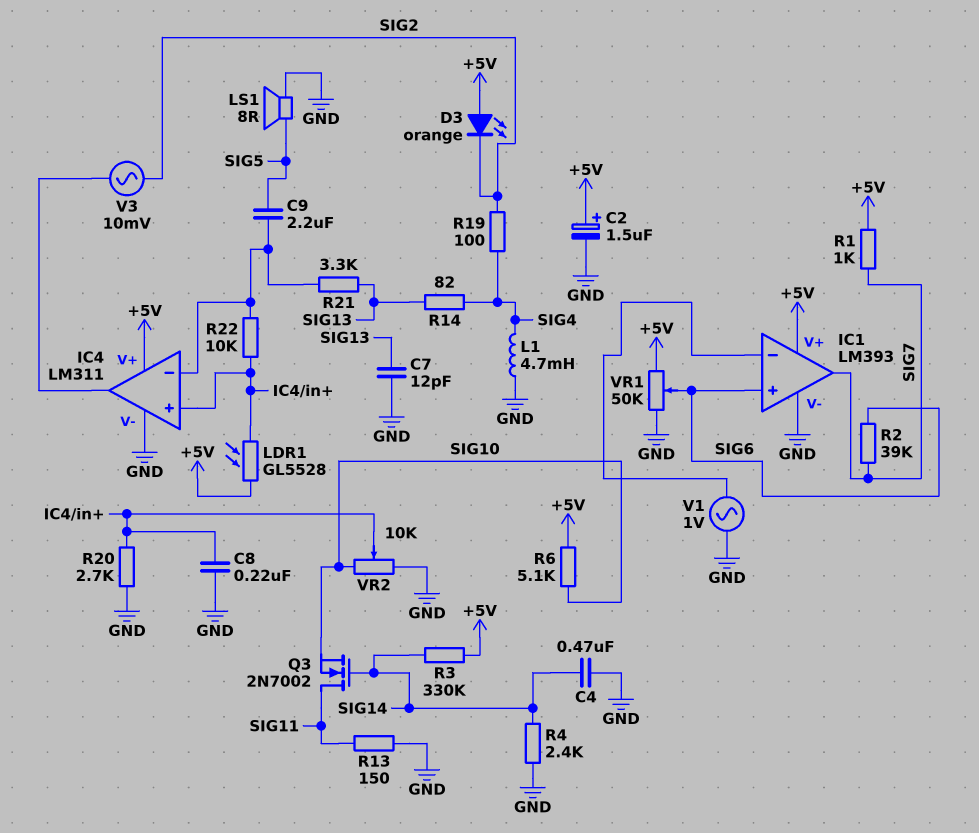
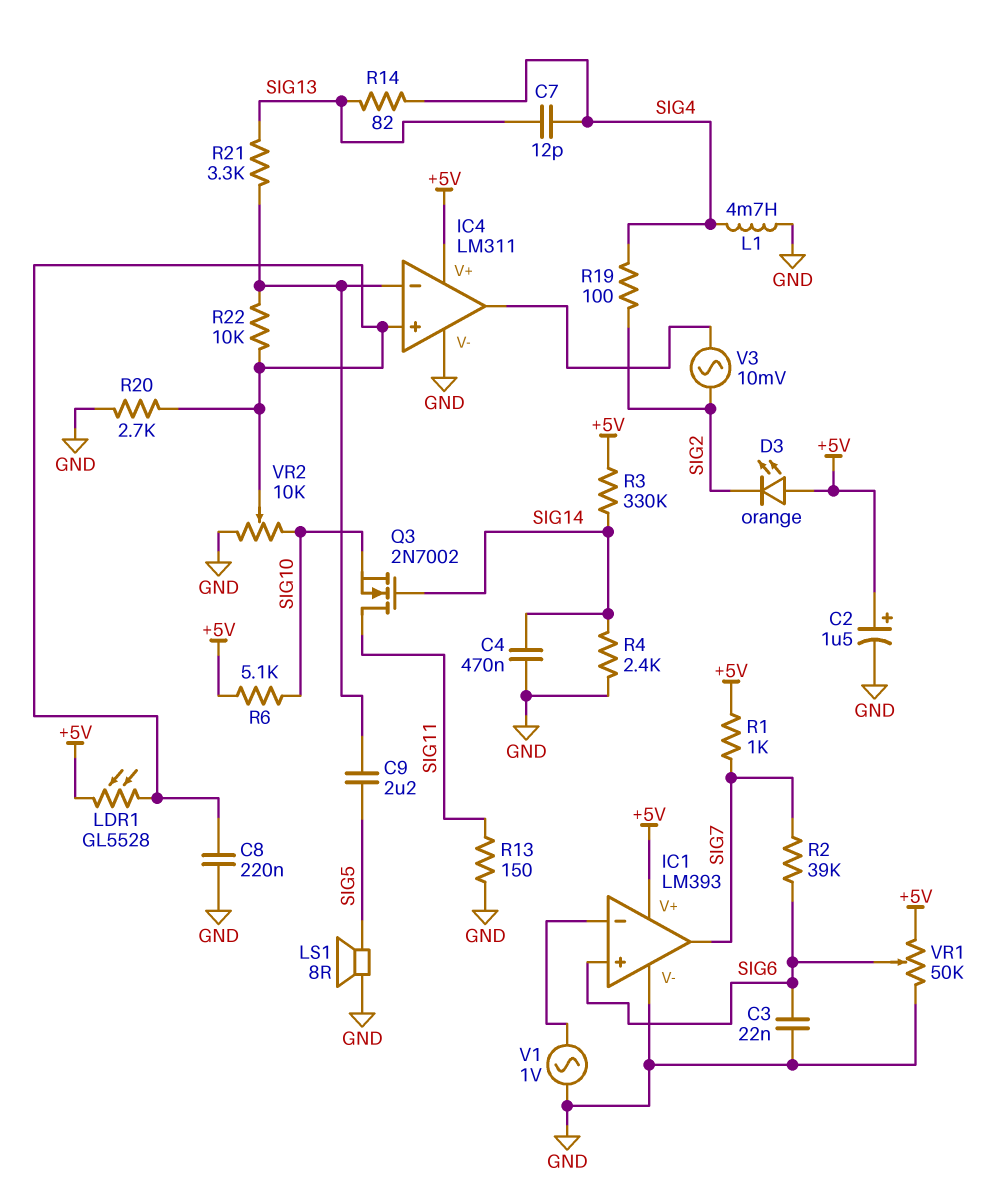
C3: none -> 22nF (GND, SIG6)
C7: 12pF (GND, SIG13) -> 12pF (SIG4, SIG13)

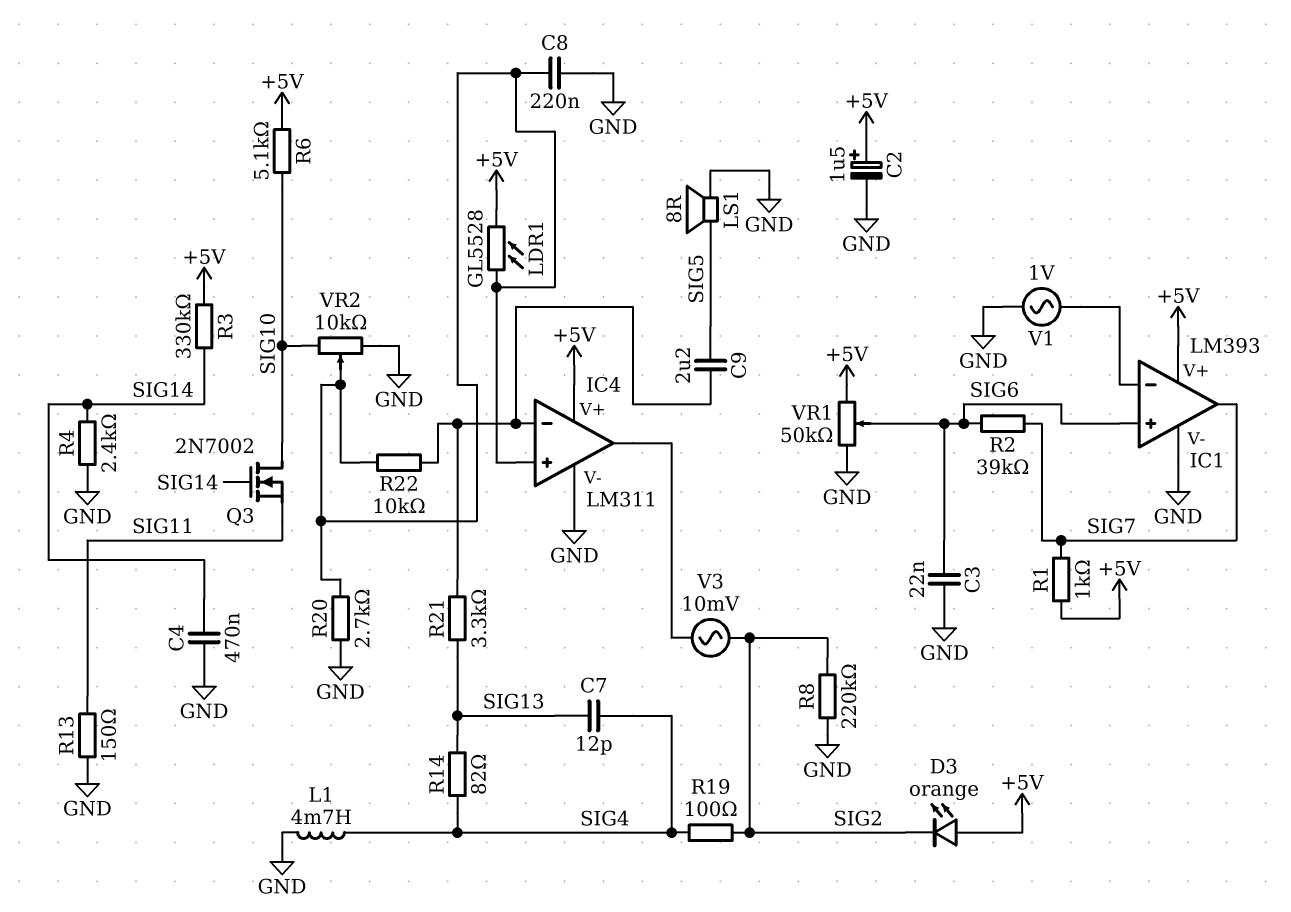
Q3: NMOS 2N7002 (G SIG14, D SIG11, S SIG10) -> NMOS 2N7002 (G SIG14, D SIG10, S SIG11)
R8: none -> 220k (GND, SIG2)

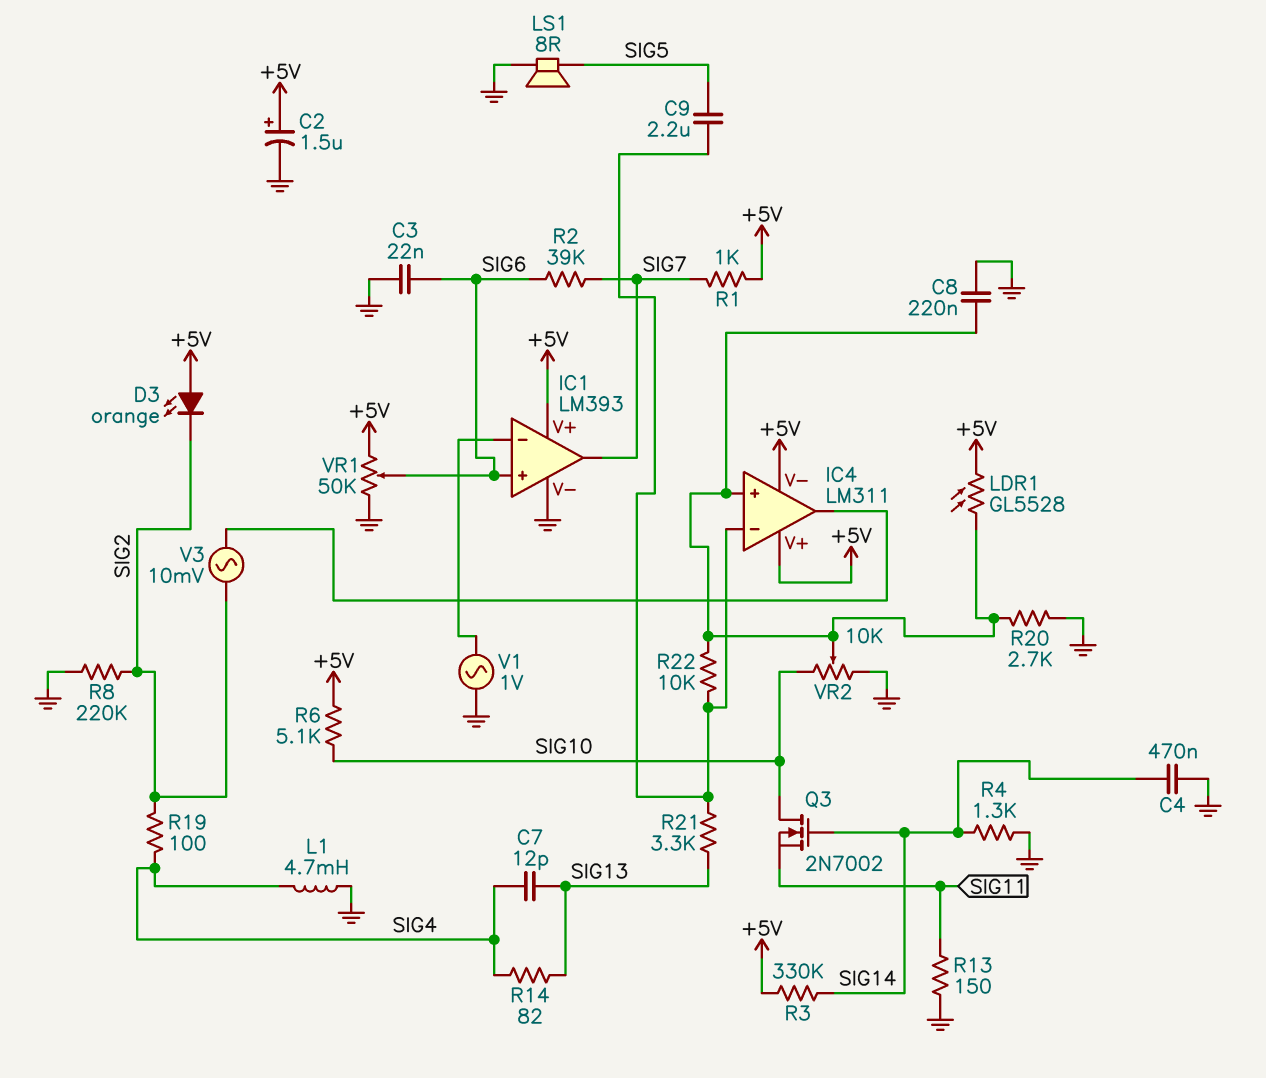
IC4 pin V-: GND -> +5V
R4: 2.4k (GND, SIG14) -> 1.3k (GND, SIG14)

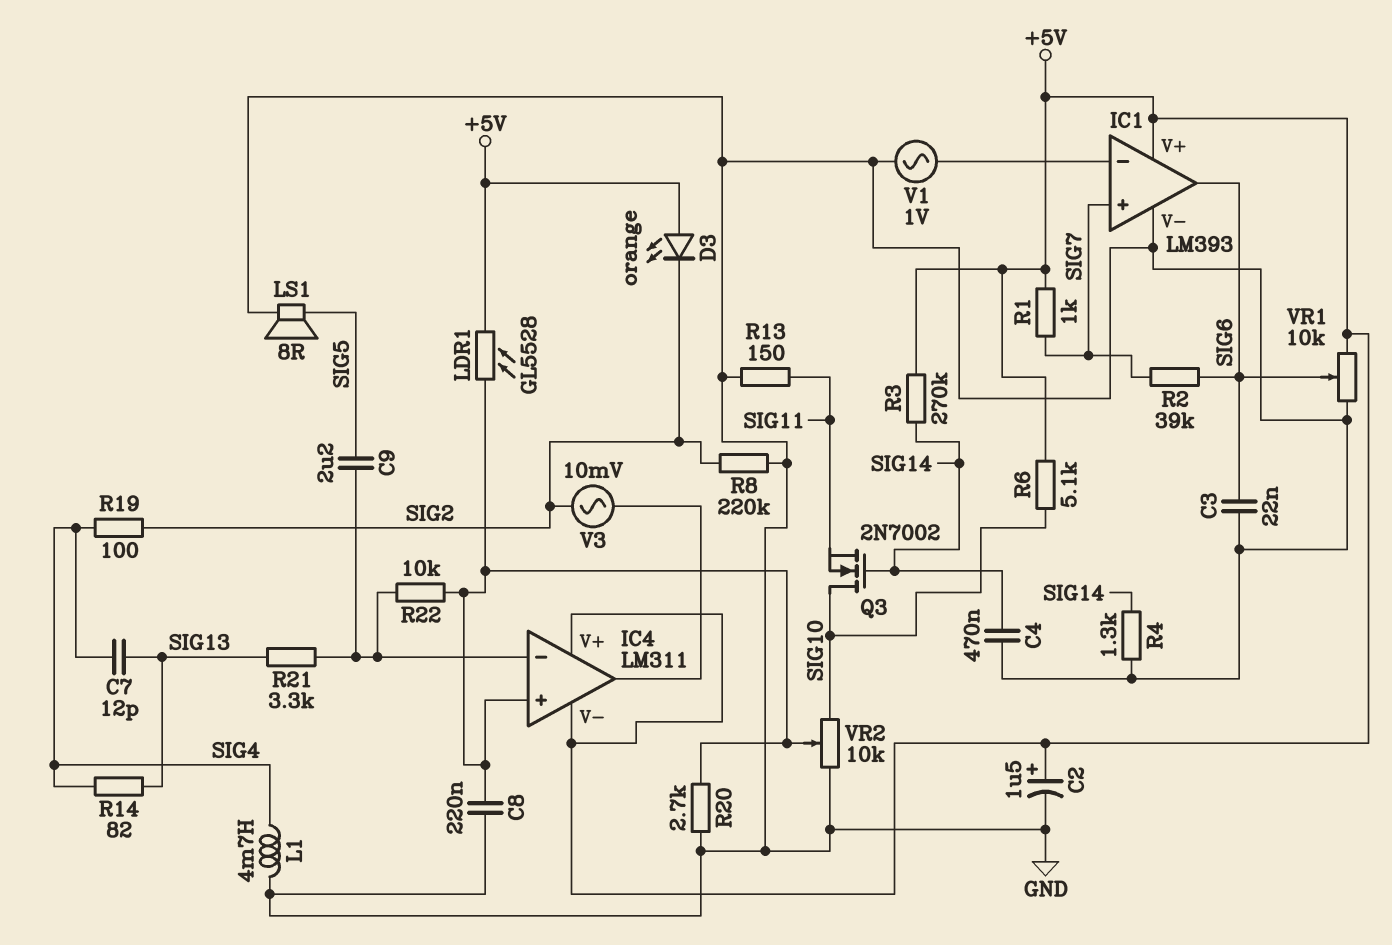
IC1 pin in+: SIG6 -> SIG7
IC1 pin out: SIG7 -> SIG6
R3: 330k (+5V, SIG14) -> 270k (+5V, SIG14)
VR1: 50k (+5V, GND, wiper SIG6) -> 10k (+5V, GND, wiper SIG6)

